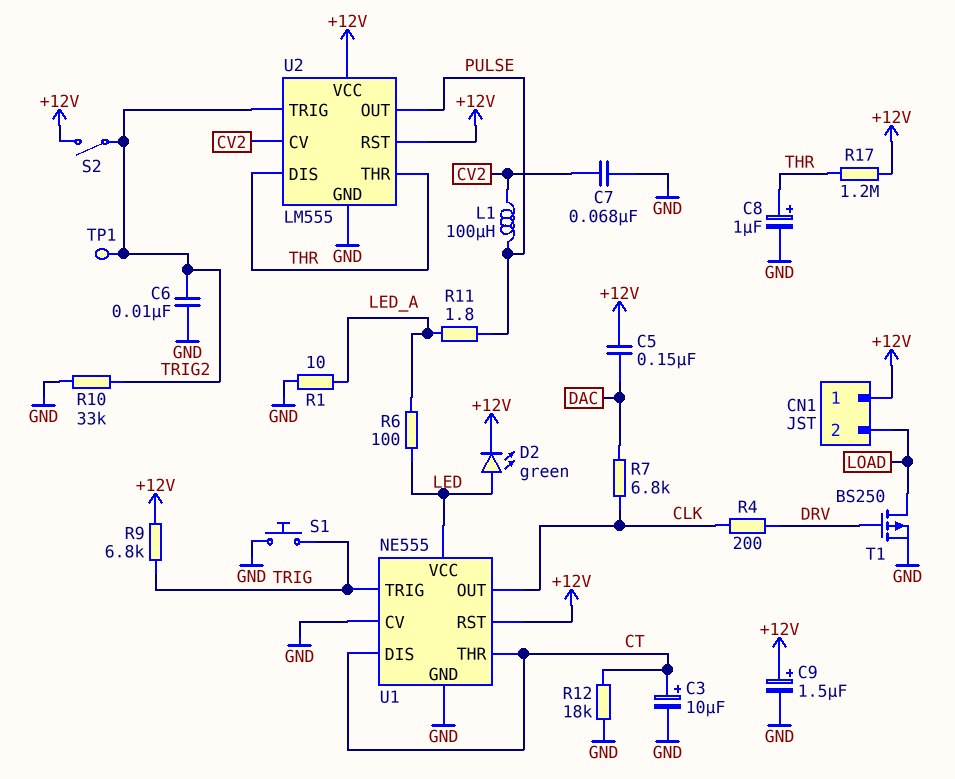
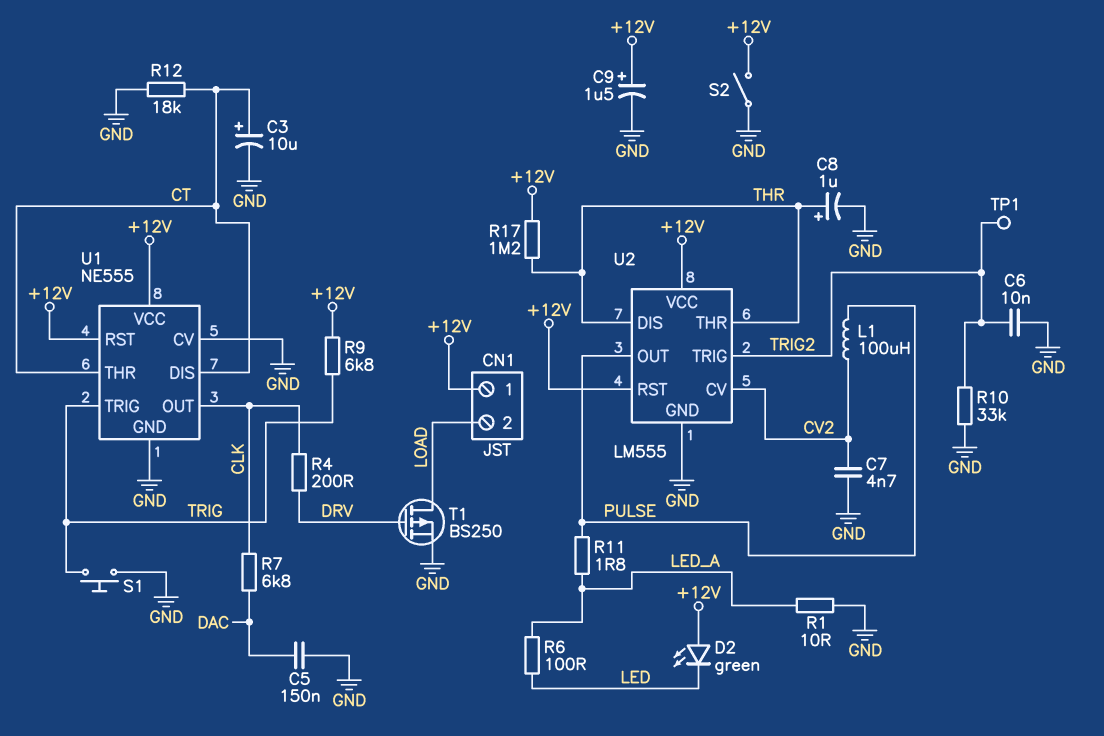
C5: 150nF (+12V, DAC) -> 150nF (DAC, GND)
C7: 68nF (CV2, GND) -> 4.7nF (CV2, GND)
D2: LED green (A LED, K +12V) -> LED green (A +12V, K LED)
S2: switch (+12V, TRIG2) -> switch (+12V, GND)
U1 pin VCC: LED -> +12V

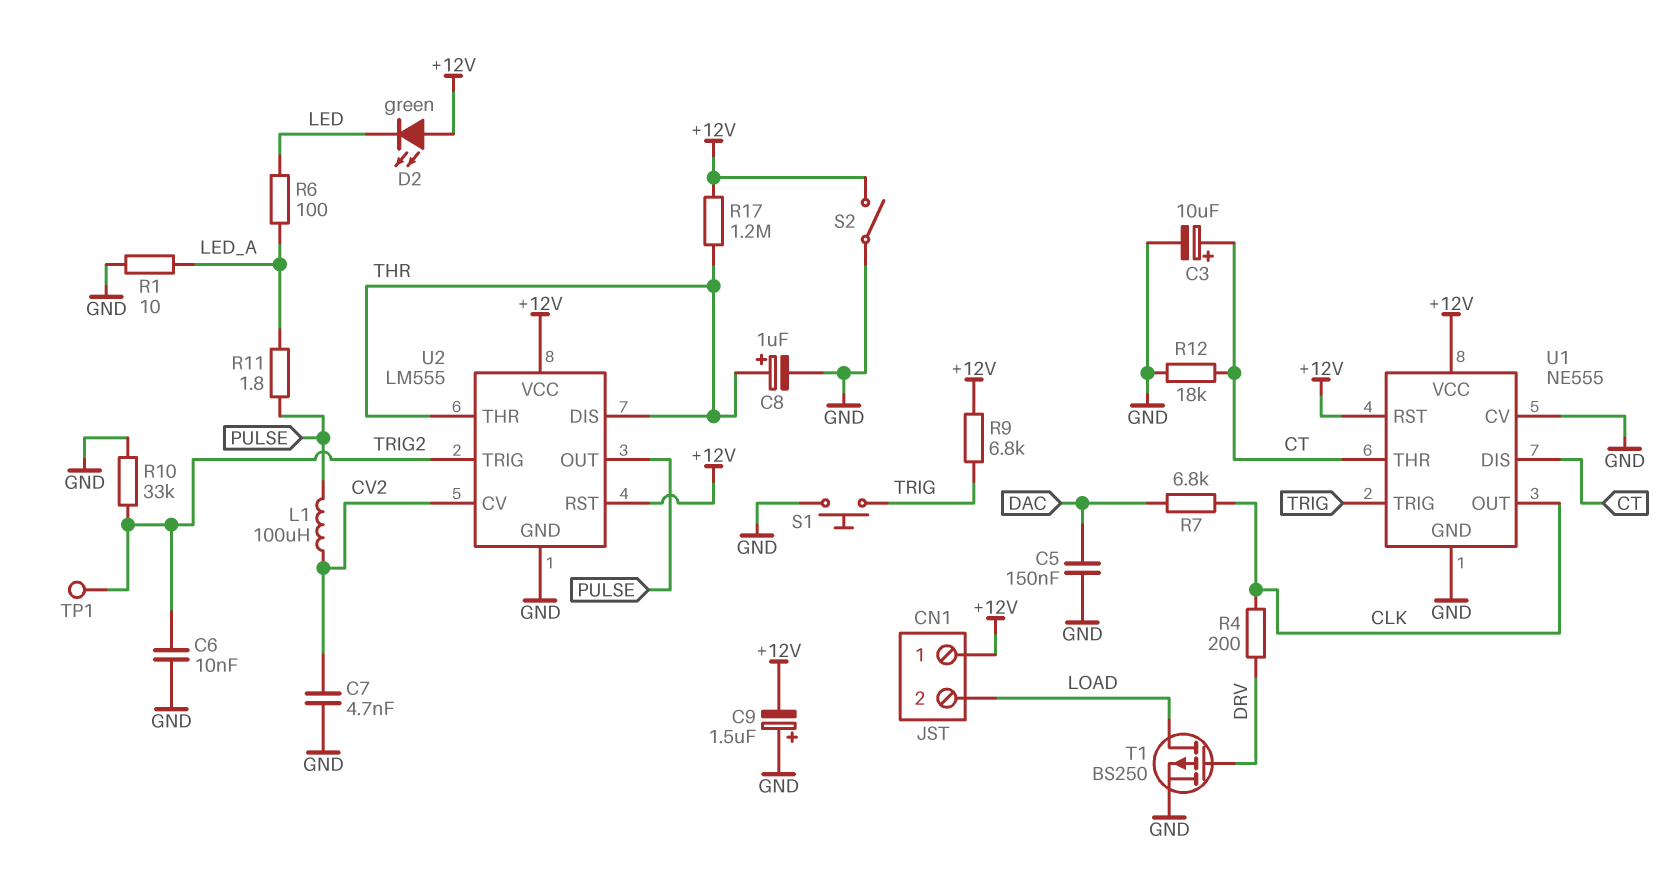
C9: 1.5uF (plus +12V, minus GND) -> 1.5uF (plus GND, minus +12V)

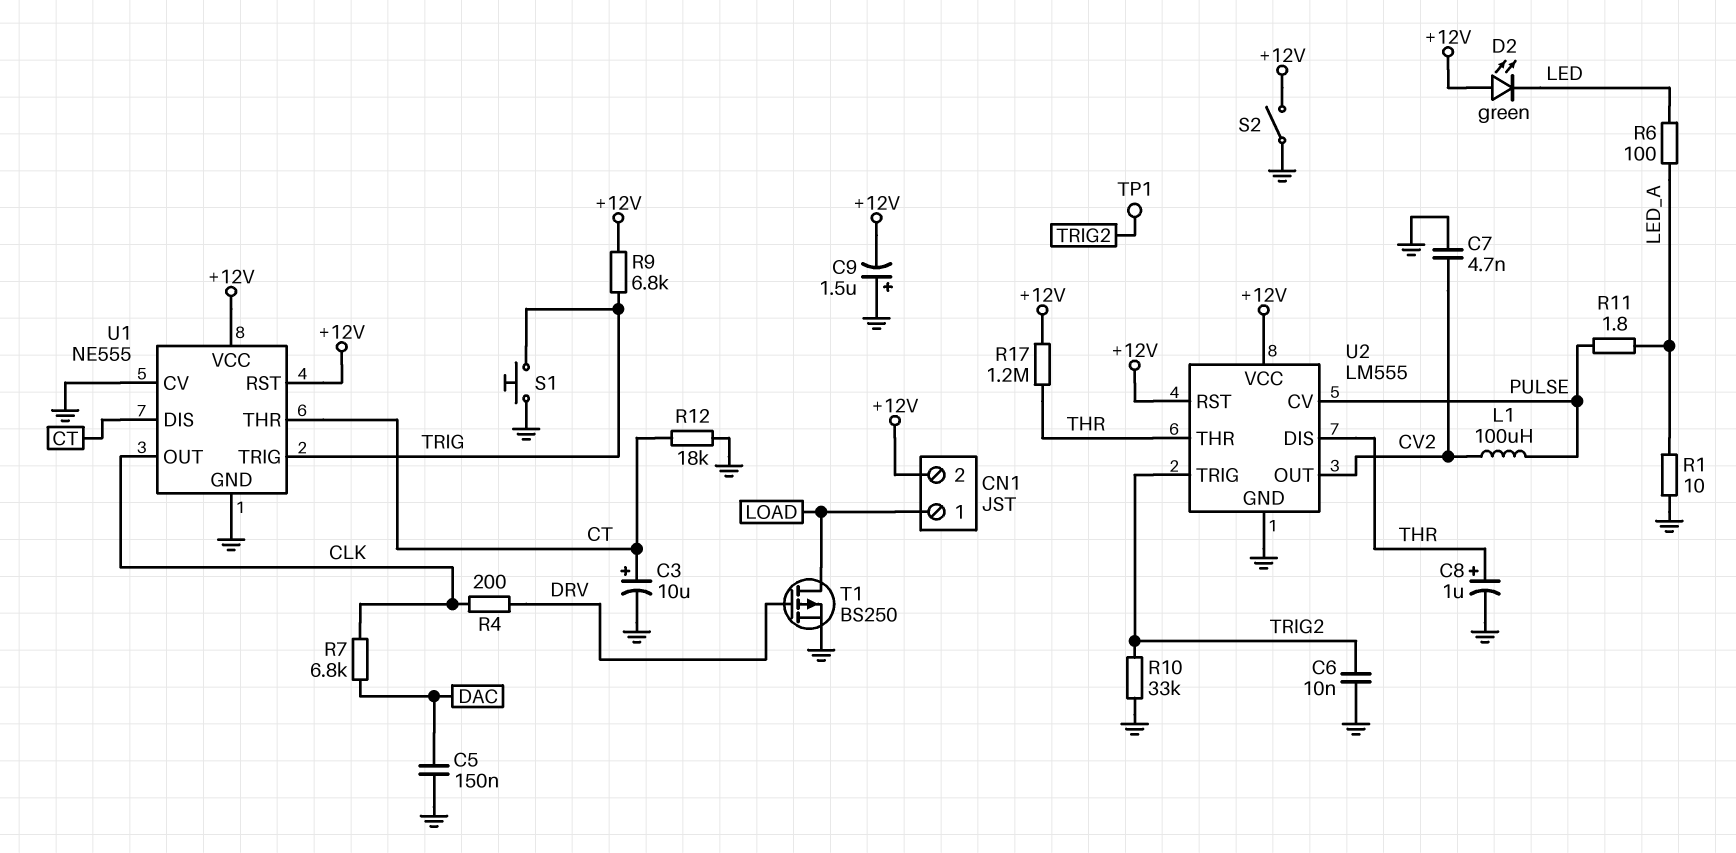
CN1 pin 1: +12V -> LOAD
CN1 pin 2: LOAD -> +12V
U2 pin CV: CV2 -> PULSE
U2 pin OUT: PULSE -> CV2

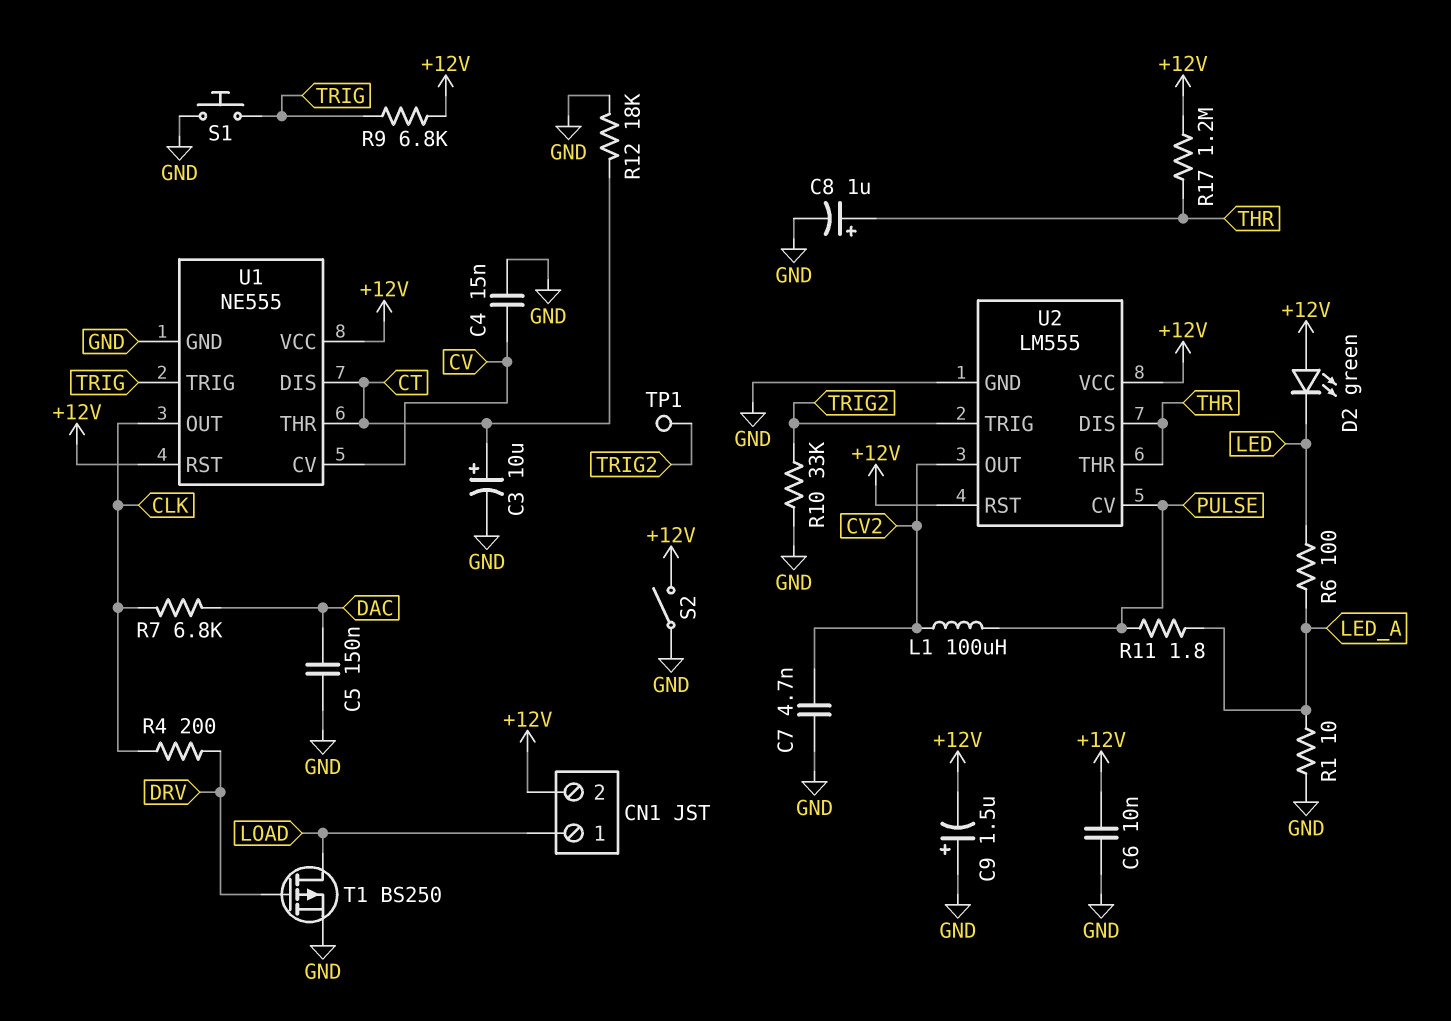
C4: none -> 15nF (CV, GND)
C6: 10nF (GND, TRIG2) -> 10nF (+12V, GND)
U1 pin CV: GND -> CV

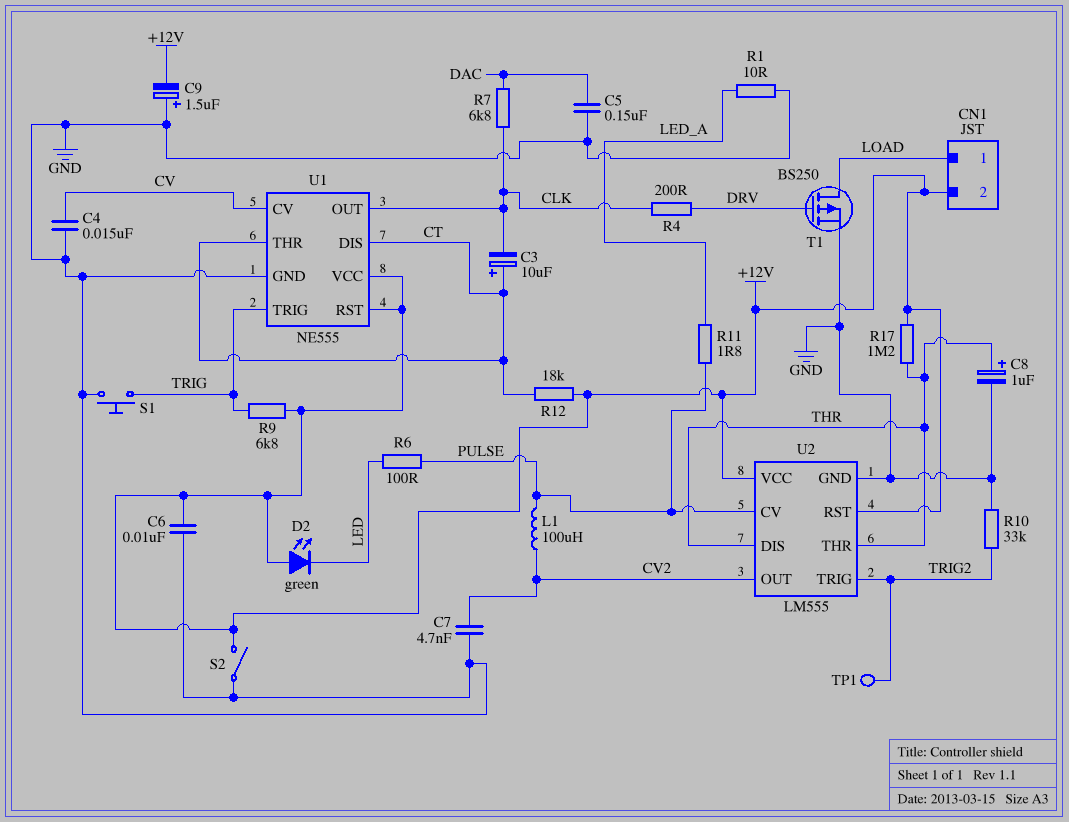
C3: 10uF (plus CT, minus GND) -> 10uF (plus CT, minus CLK)
R6: 100 (LED, LED_A) -> 100 (LED, PULSE)
R12: 18k (CT, GND) -> 18k (+12V, CT)

